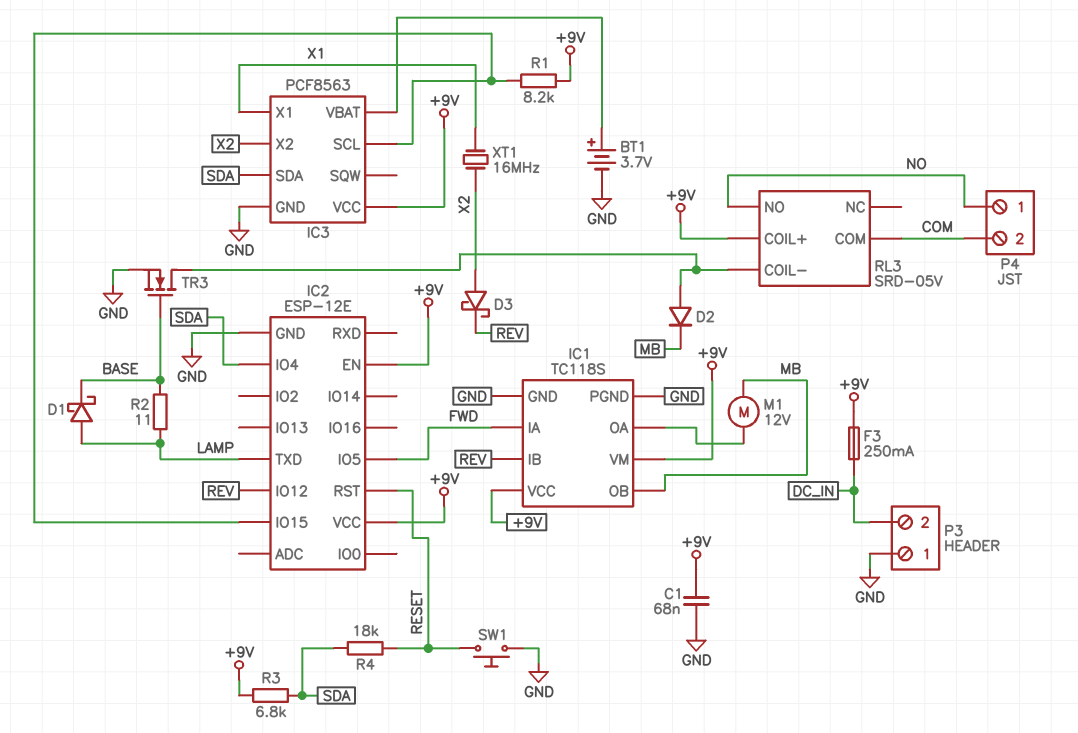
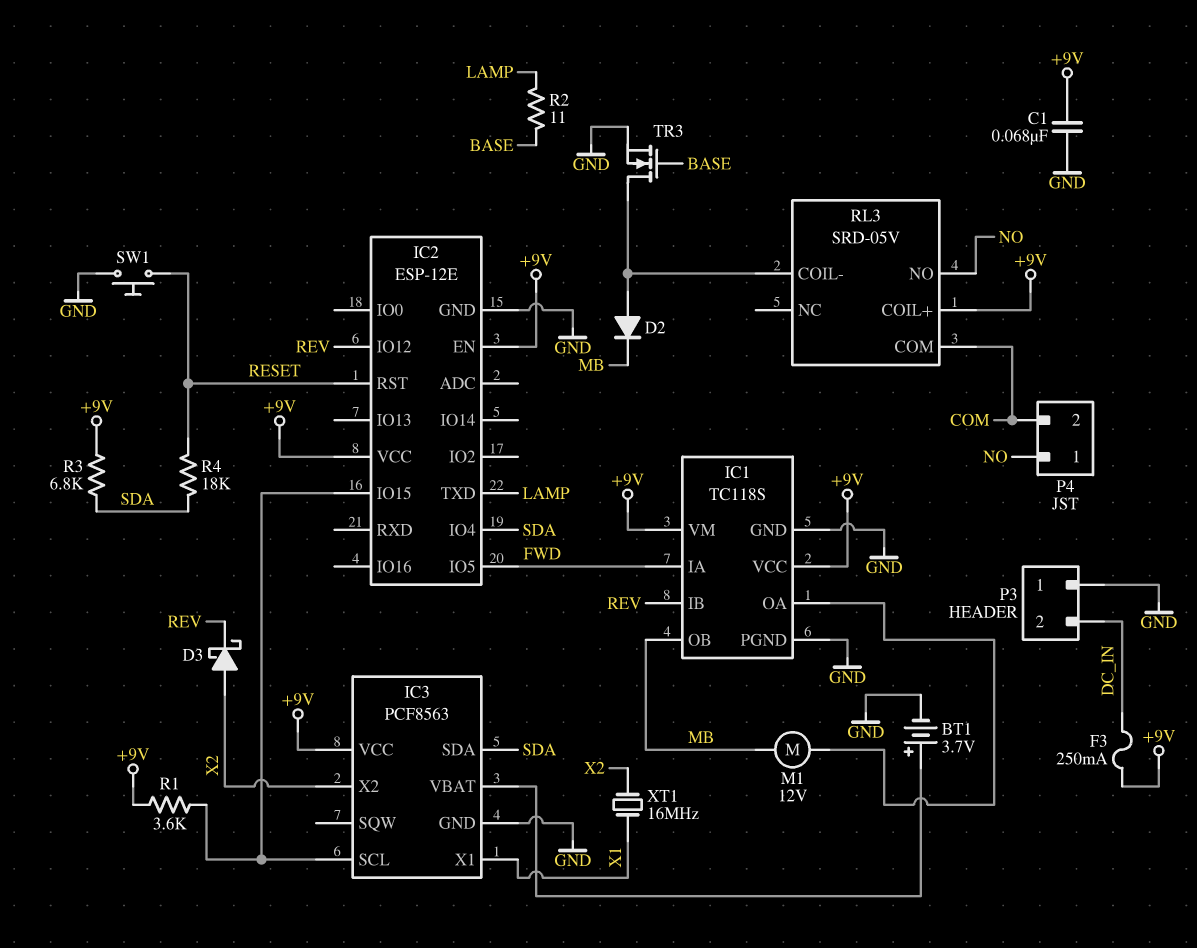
D1: schottky (A LAMP, K BASE) -> none
R1: 8.2k (+9V, IC2/IO15) -> 3.6k (+9V, IC2/IO15)

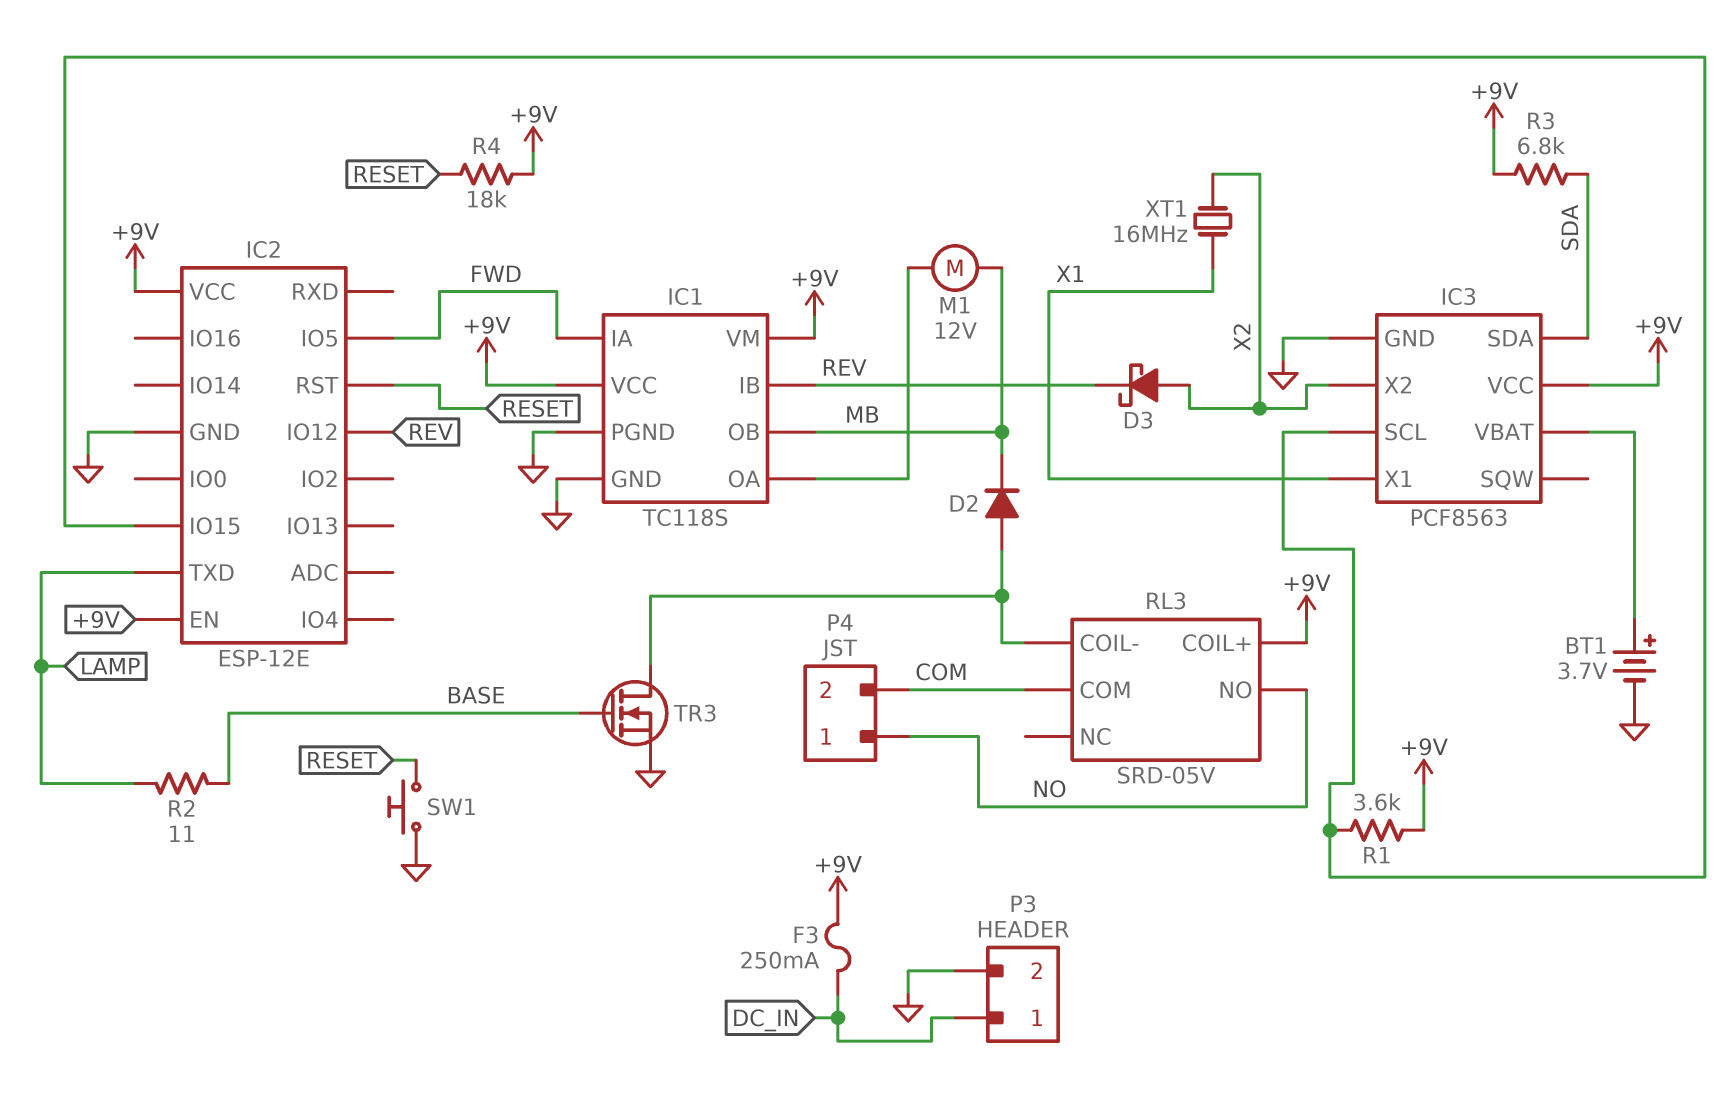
C1: 68nF (+9V, GND) -> none
IC2 pin IO4: SDA -> none
P3 pin 1: GND -> DC_IN
P3 pin 2: DC_IN -> GND
R4: 18k (RESET, SDA) -> 18k (+9V, RESET)

